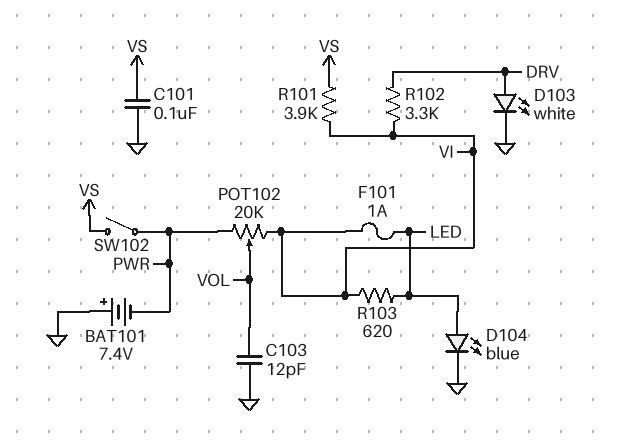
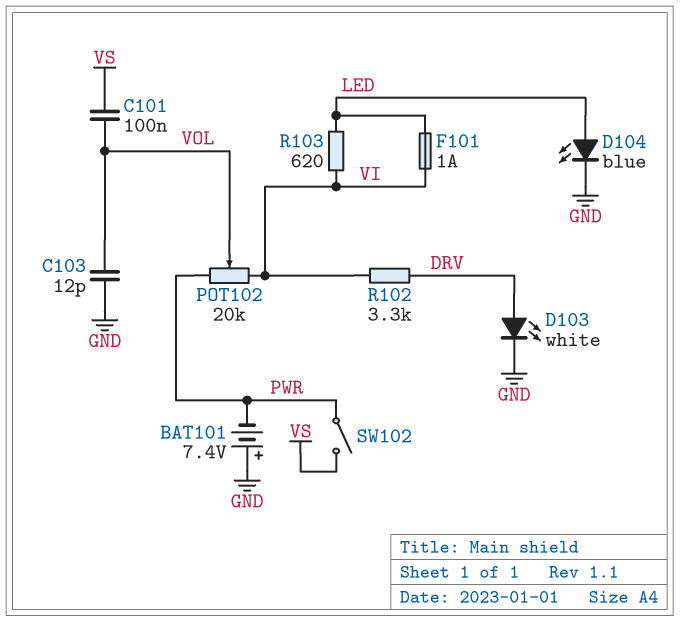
C101: 100nF (GND, VS) -> 100nF (VOL, VS)
R101: 3.9k (VI, VS) -> none

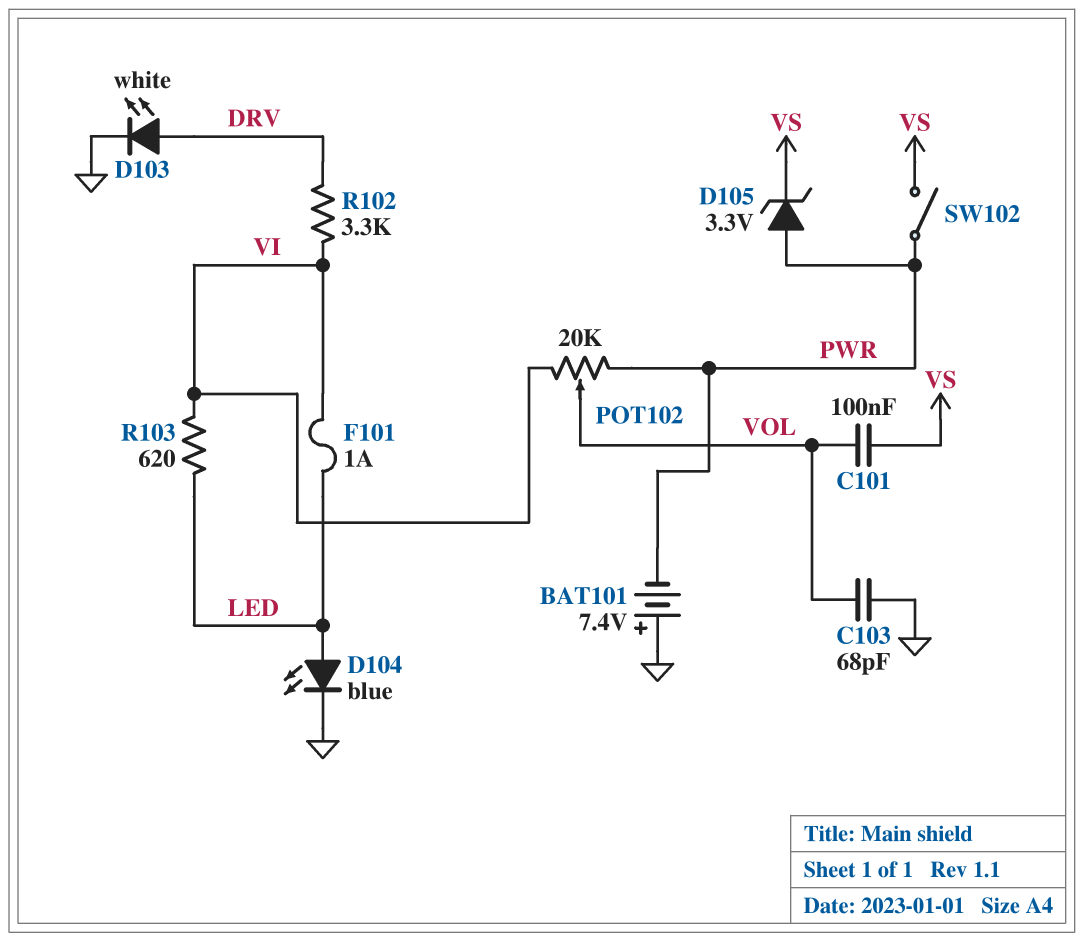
C103: 12pF (GND, VOL) -> 68pF (GND, VOL)
D105: none -> zener 3.3V (A PWR, K VS)

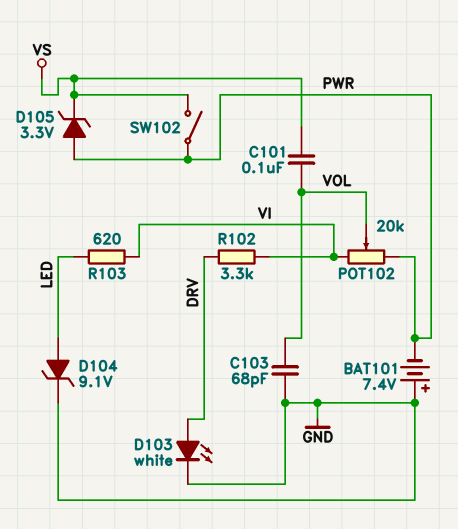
D104: LED blue (A LED, K GND) -> zener 9.1V (A LED, K GND)
F101: 1A (LED, VI) -> none

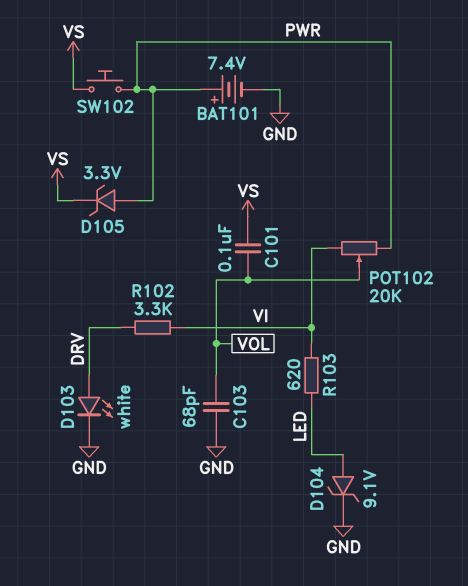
BAT101: 7.4V (plus GND, minus PWR) -> 7.4V (plus PWR, minus GND)
SW102: switch (PWR, VS) -> button (PWR, VS)

